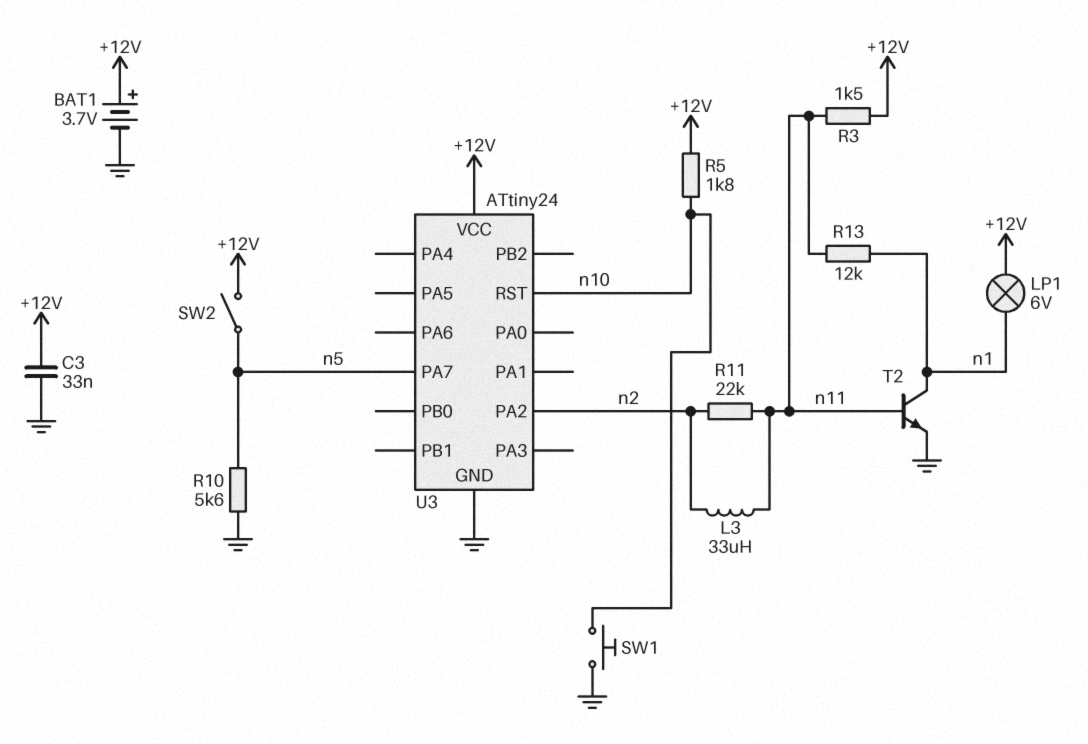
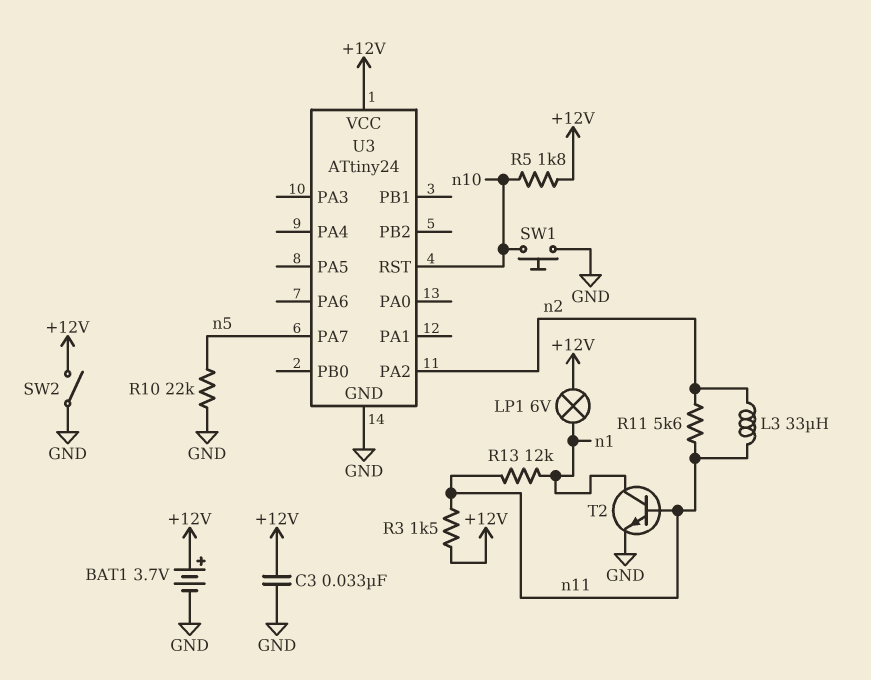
R10: 5.6k (GND, n5) -> 22k (GND, n5)
R11: 22k (n2, n11) -> 5.6k (n2, n11)
SW2: switch (+12V, n5) -> switch (+12V, GND)

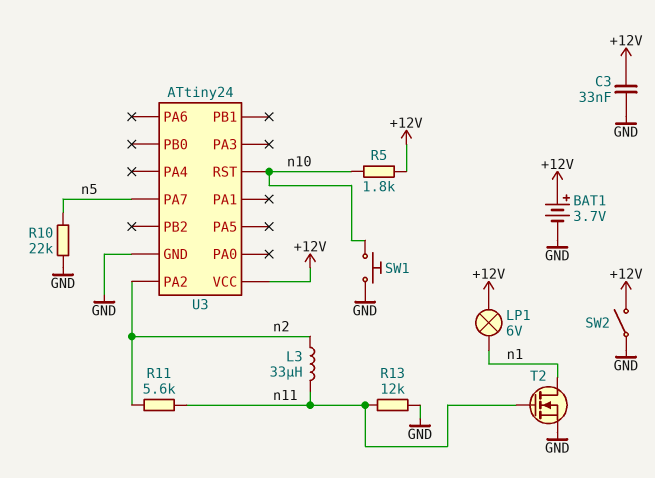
R3: 1.5k (+12V, n11) -> none
R13: 12k (n1, n11) -> 12k (GND, n11)
T2: NPN (B n11, C n1, E GND) -> NMOS (G n11, D n1, S GND)

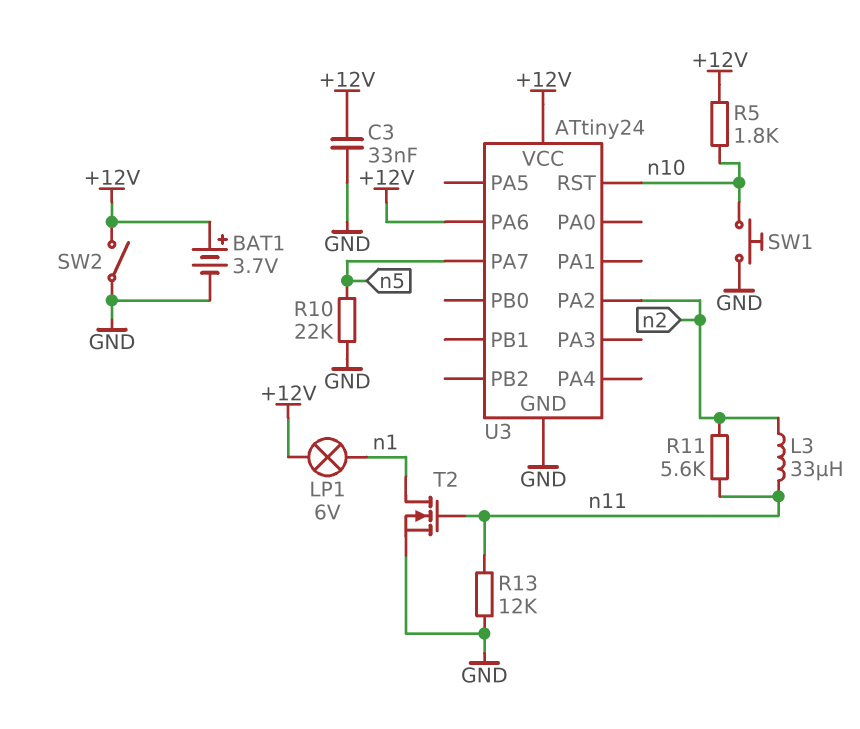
U3 pin PA6: none -> +12V

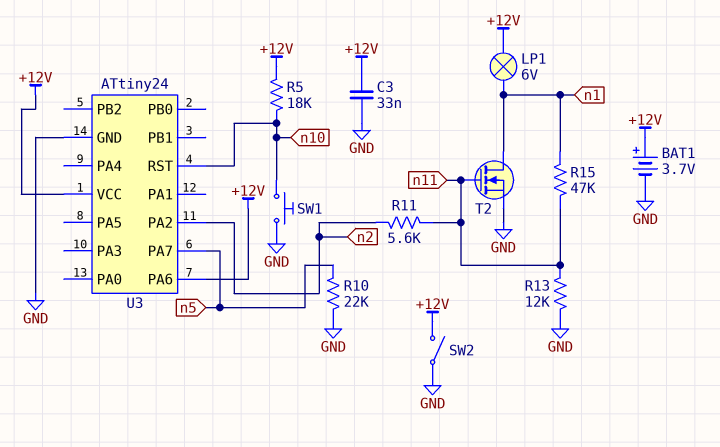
L3: 33uH (n2, n11) -> none
R5: 1.8k (+12V, n10) -> 18k (+12V, n10)
R15: none -> 47k (n1, n11)

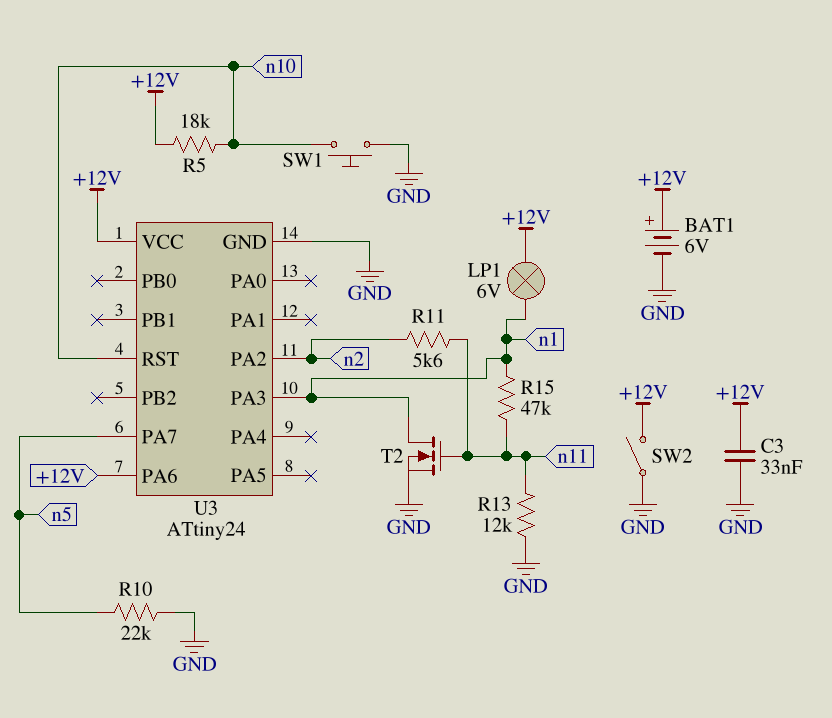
BAT1: 3.7V (plus +12V, minus GND) -> 6V (plus +12V, minus GND)
U3 pin PA3: none -> n1

